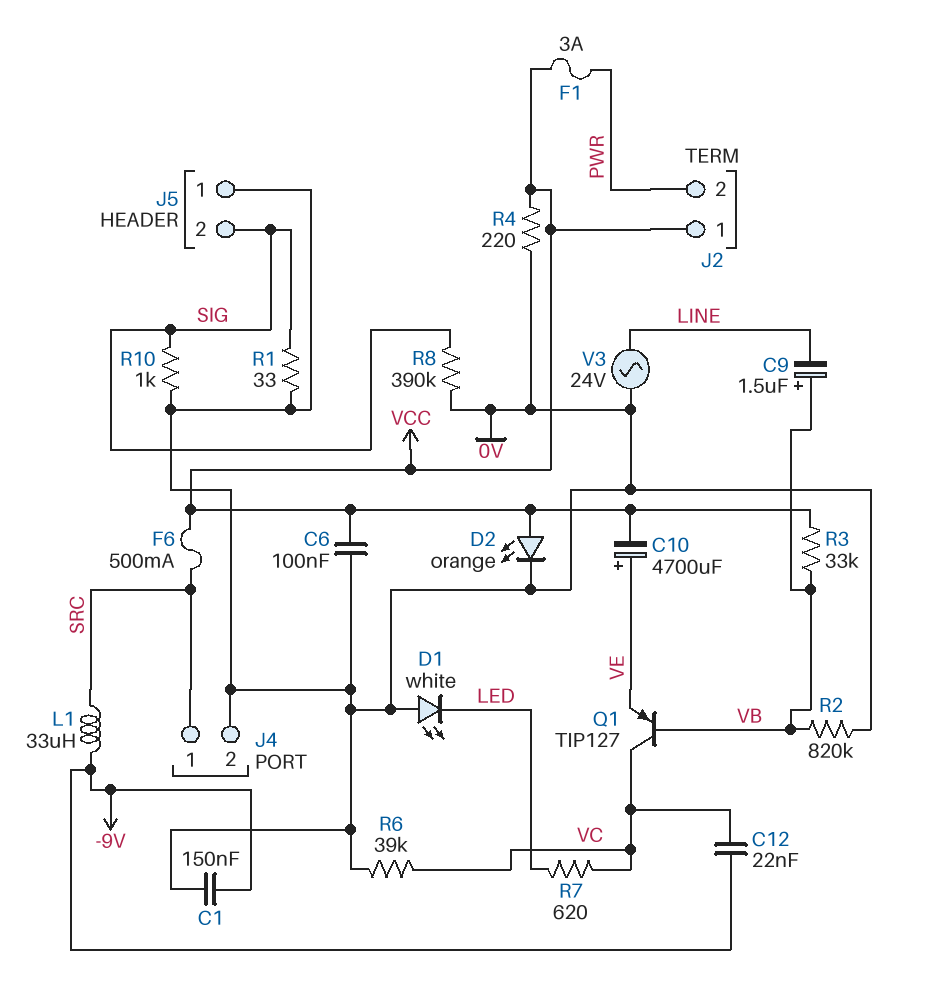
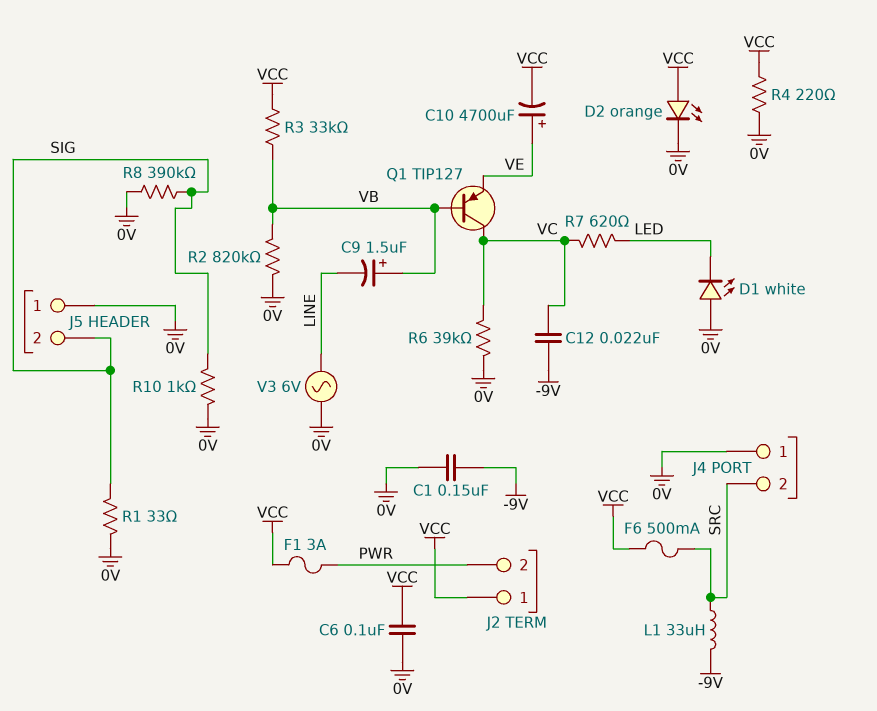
J4 pin 1: SRC -> 0V
J4 pin 2: 0V -> SRC
V3: AC 24V (0V, LINE) -> AC 6V (0V, LINE)

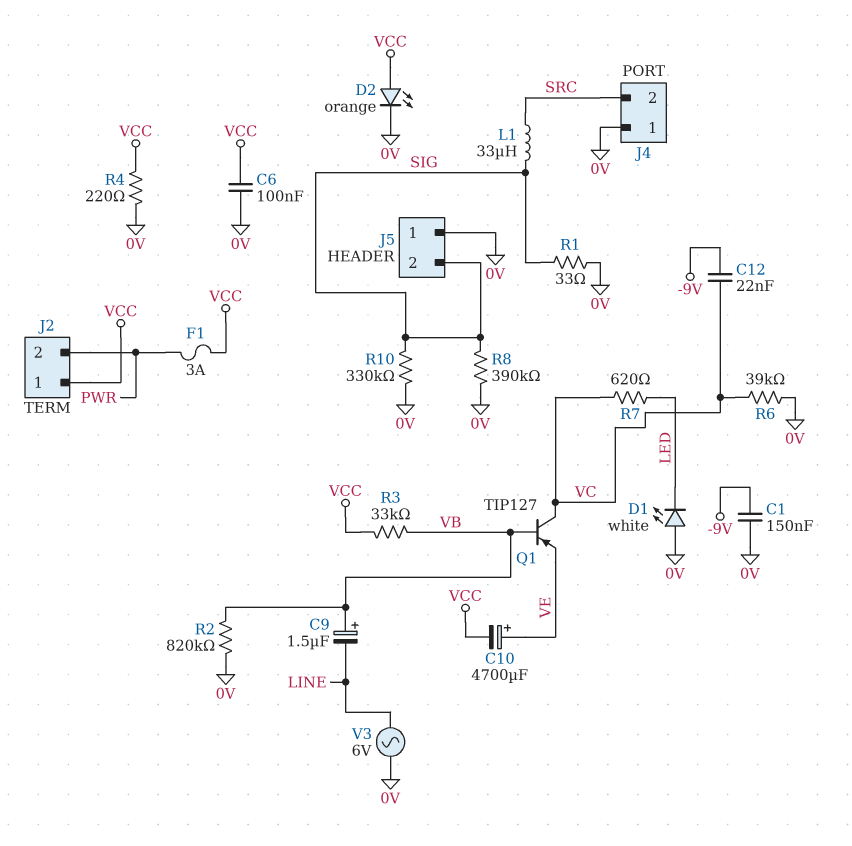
F6: 500mA (SRC, VCC) -> none
L1: 33uH (-9V, SRC) -> 33uH (SIG, SRC)
R10: 1k (0V, SIG) -> 330k (0V, SIG)

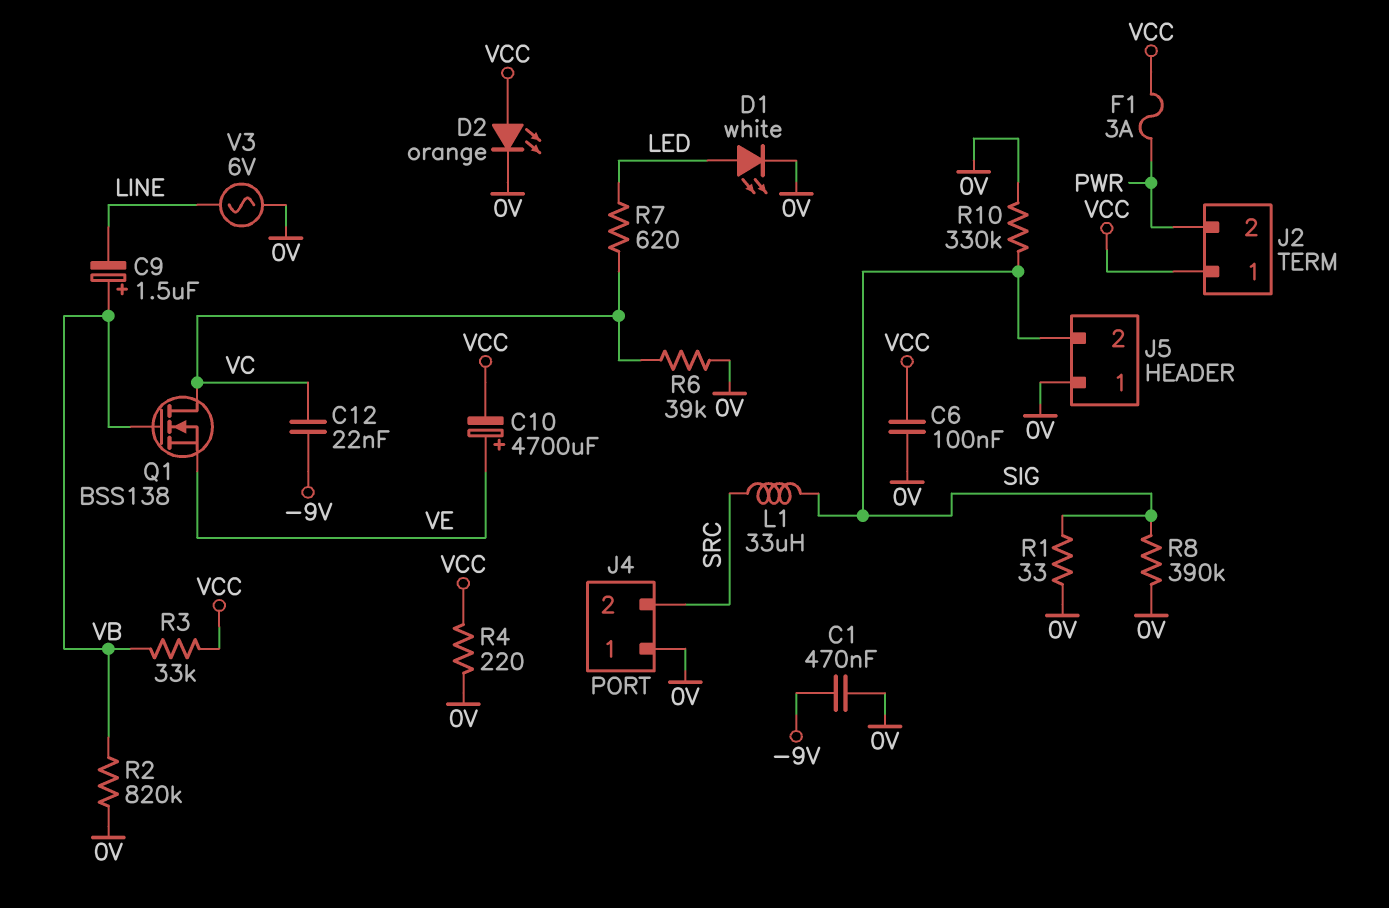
C1: 150nF (-9V, 0V) -> 470nF (-9V, 0V)
D1: LED white (A 0V, K LED) -> LED white (A LED, K 0V)
Q1: PNP TIP127 (B VB, C VC, E VE) -> NMOS BSS138 (G VB, D VC, S VE)

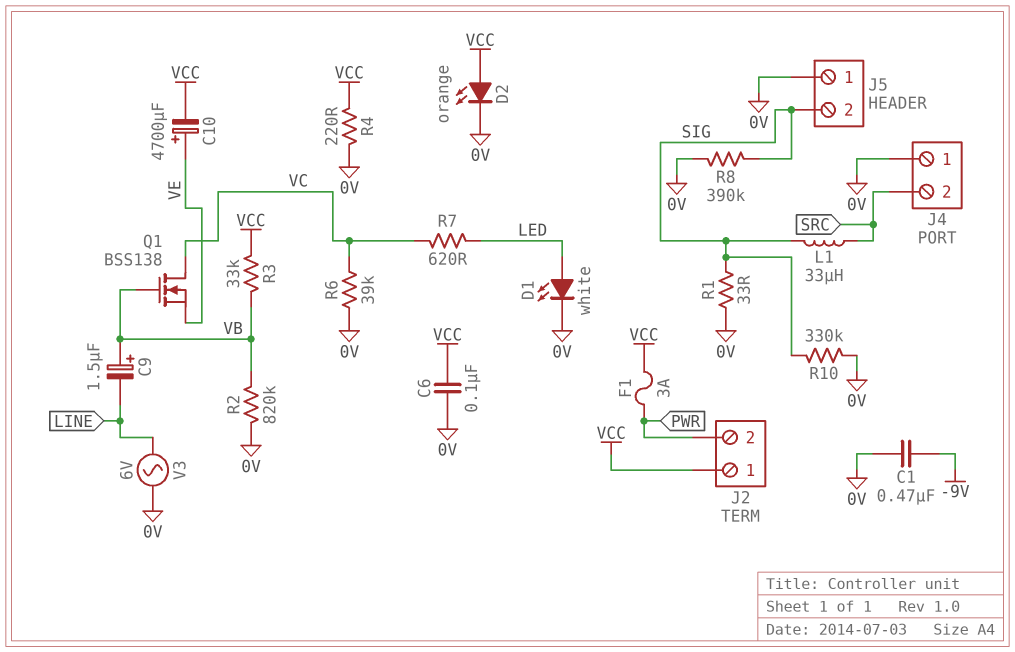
C12: 22nF (-9V, VC) -> none

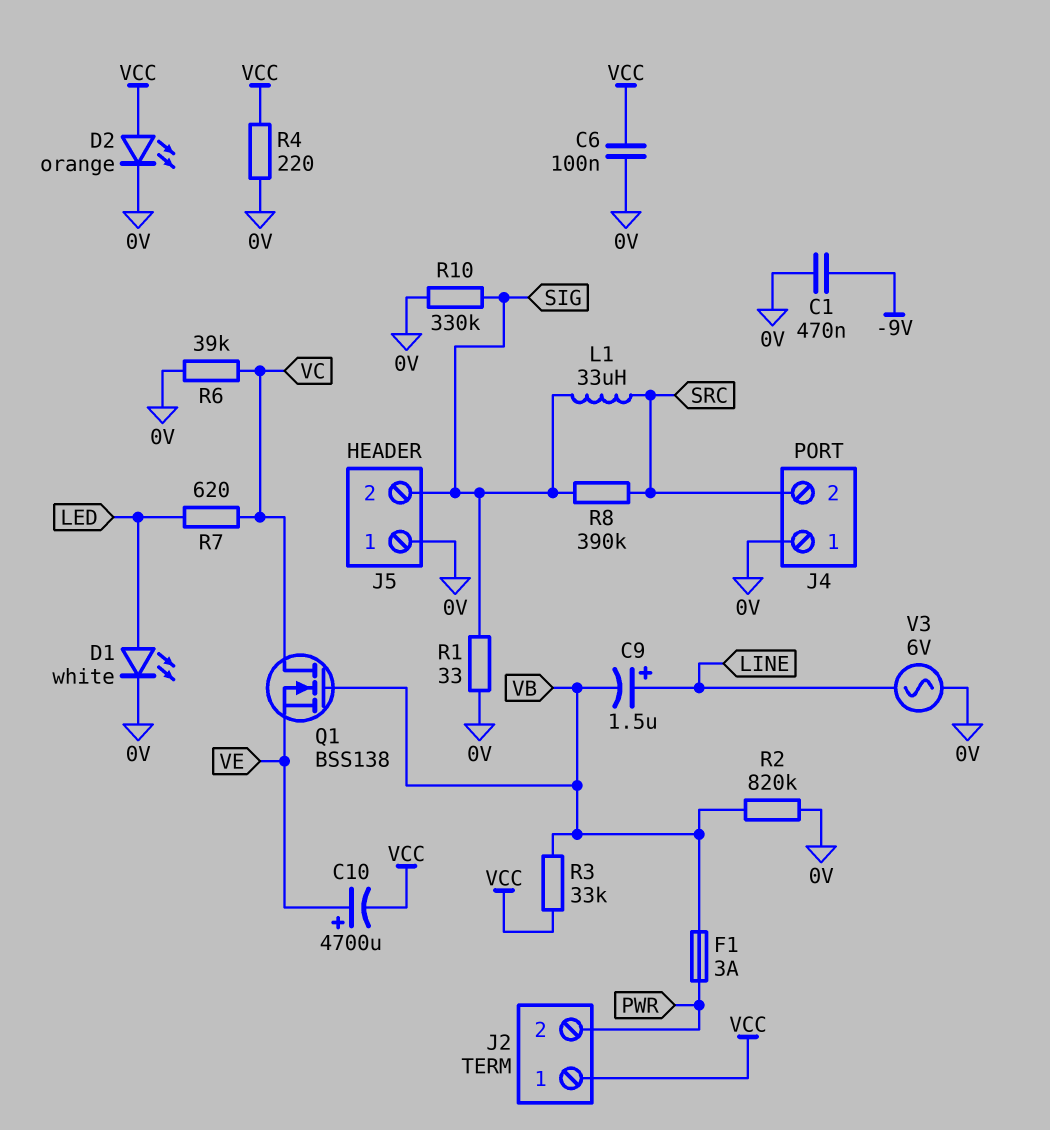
C9: 1.5uF (plus VB, minus LINE) -> 1.5uF (plus LINE, minus VB)
F1: 3A (PWR, VCC) -> 3A (PWR, VB)
R8: 390k (0V, SIG) -> 390k (SIG, SRC)

